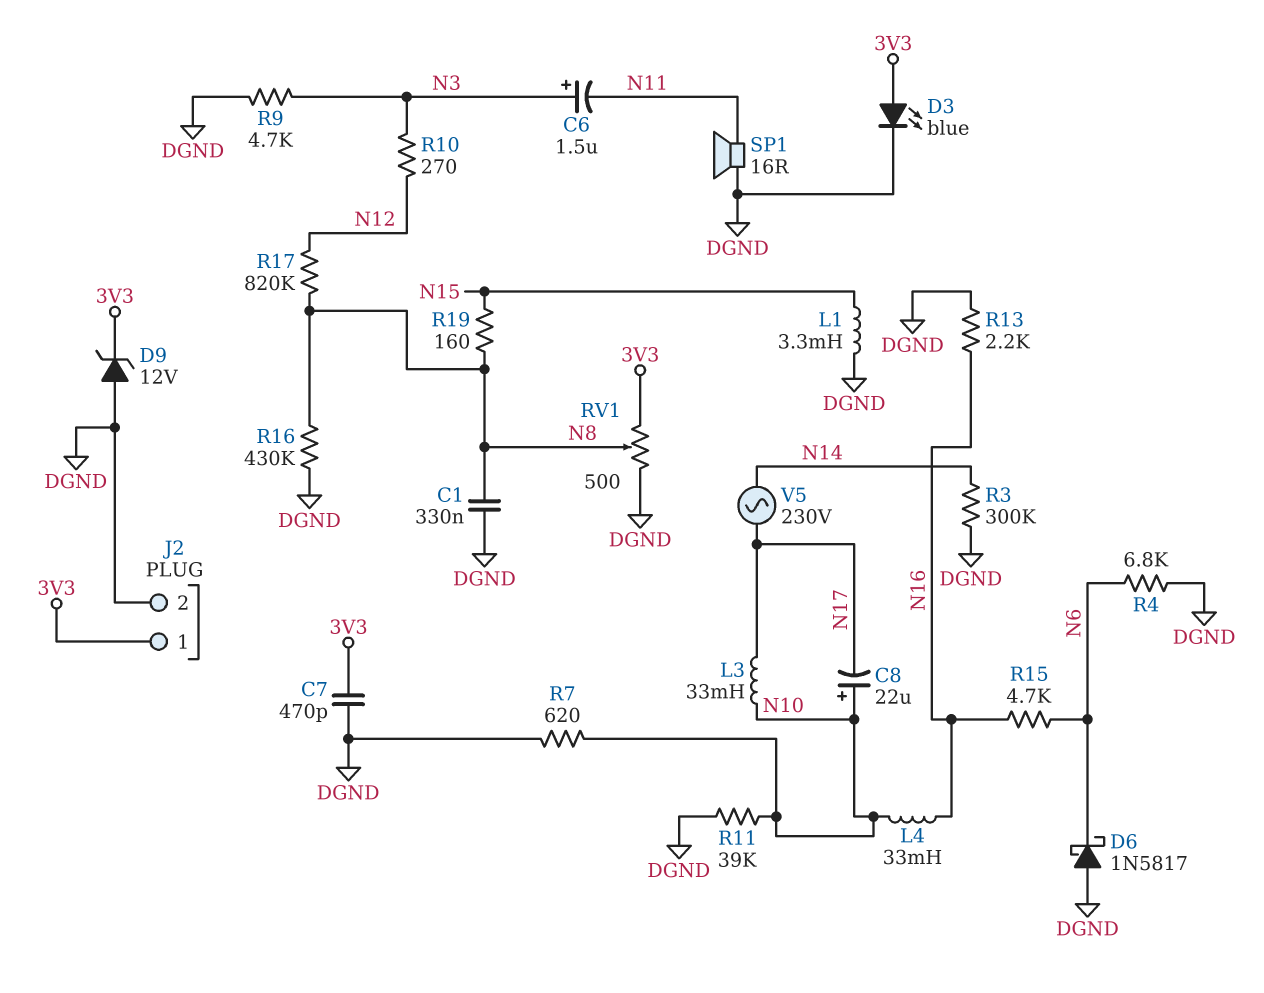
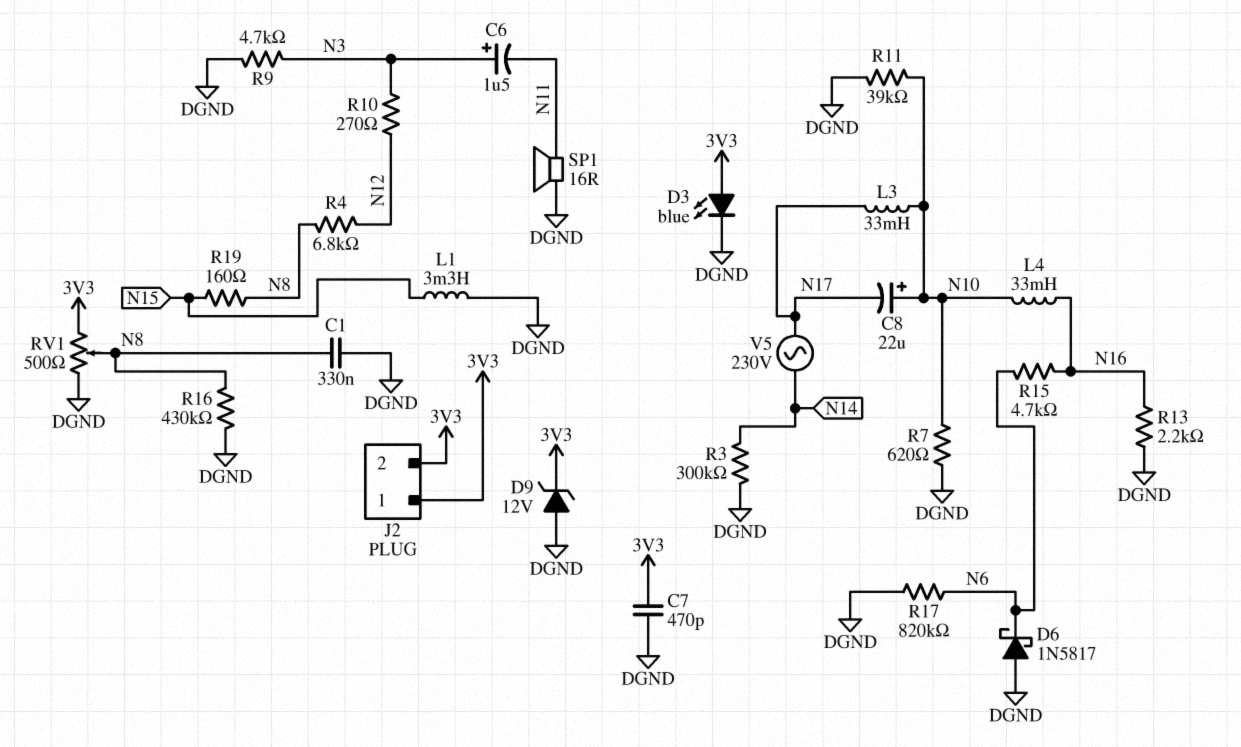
J2 pin 2: DGND -> 3V3
R4: 6.8k (DGND, N6) -> 6.8k (N8, N12)
R17: 820k (N8, N12) -> 820k (DGND, N6)

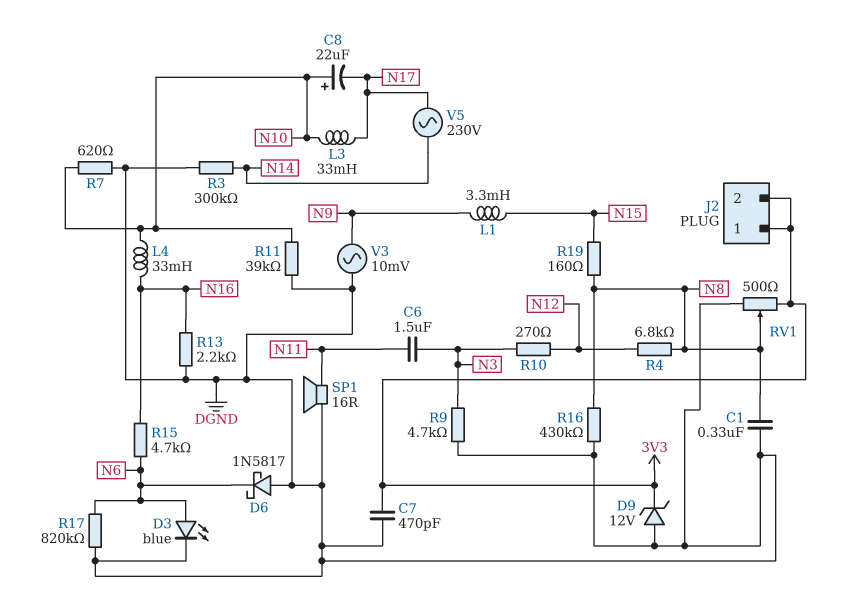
C6: 1.5uF (plus N3, minus N11) -> 1.5uF (N3, N11)
D3: LED blue (A 3V3, K DGND) -> LED blue (A N6, K DGND)
L1: 3.3mH (DGND, N15) -> 3.3mH (N9, N15)
V3: none -> AC 10mV (DGND, N9)

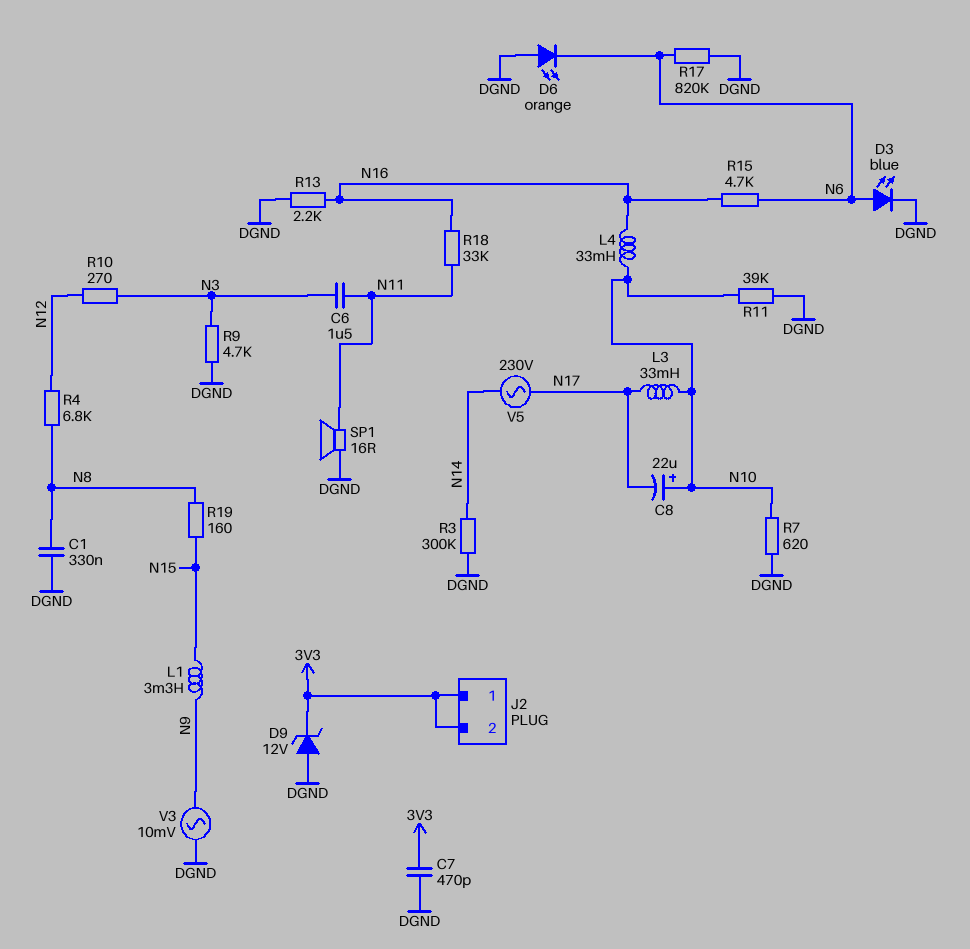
D6: schottky 1N5817 (A DGND, K N6) -> LED orange (A DGND, K N6)
R16: 430k (DGND, N8) -> none
R18: none -> 33k (N11, N16)
RV1: 500 (3V3, DGND, wiper N8) -> none

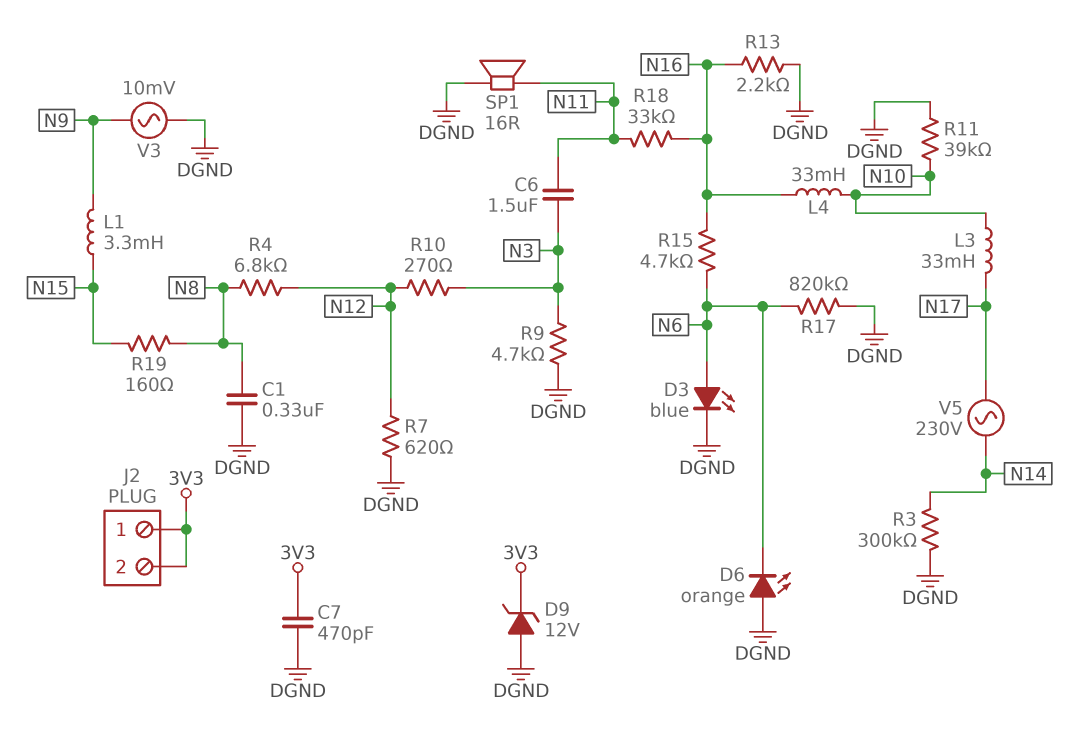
C8: 22uF (plus N10, minus N17) -> none
R7: 620 (DGND, N10) -> 620 (DGND, N12)

